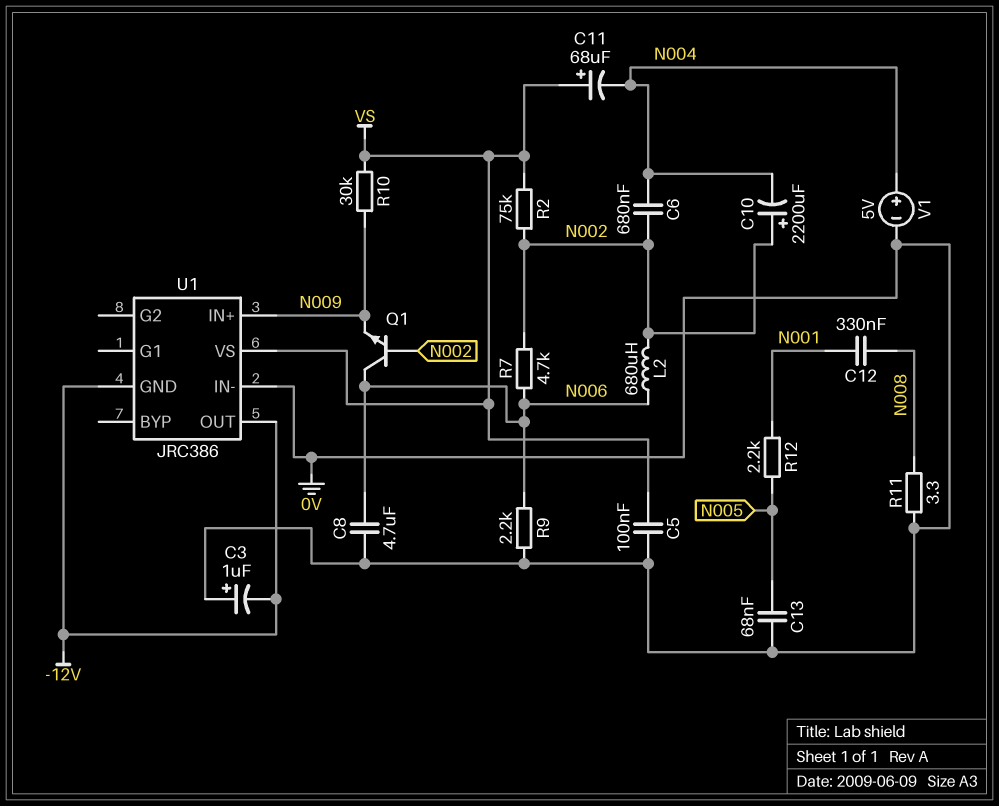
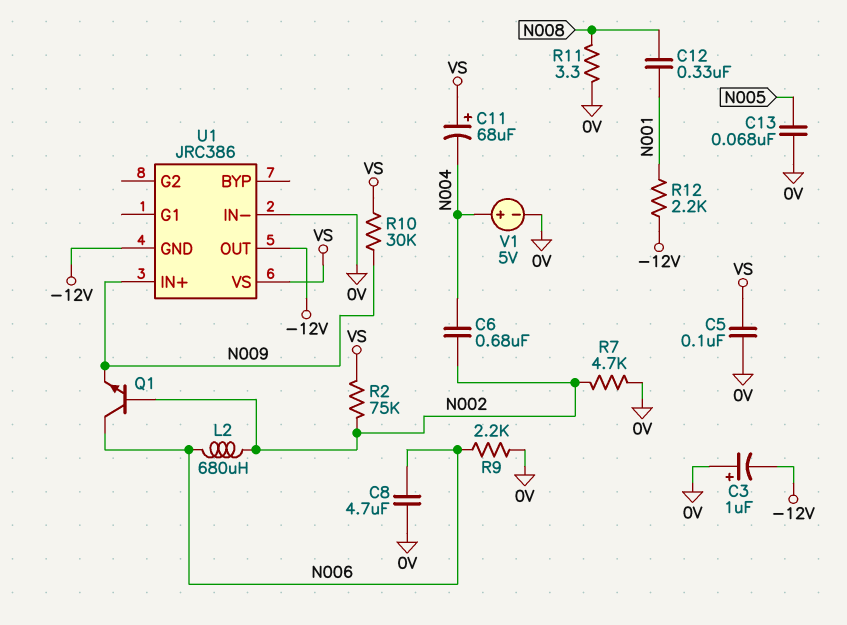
C10: 2200uF (plus N002, minus N004) -> none
R7: 4.7k (N002, N006) -> 4.7k (0V, N002)
R12: 2.2k (N001, N005) -> 2.2k (-12V, N001)

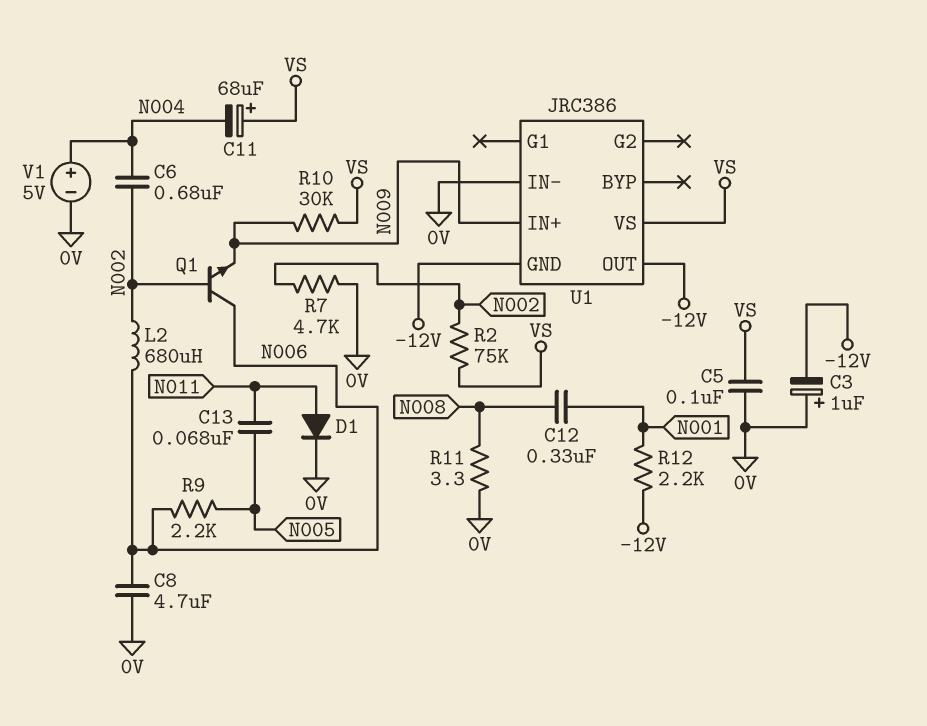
C13: 68nF (0V, N005) -> 68nF (N005, N011)
D1: none -> diode (A N011, K 0V)
R9: 2.2k (0V, N006) -> 2.2k (N005, N006)

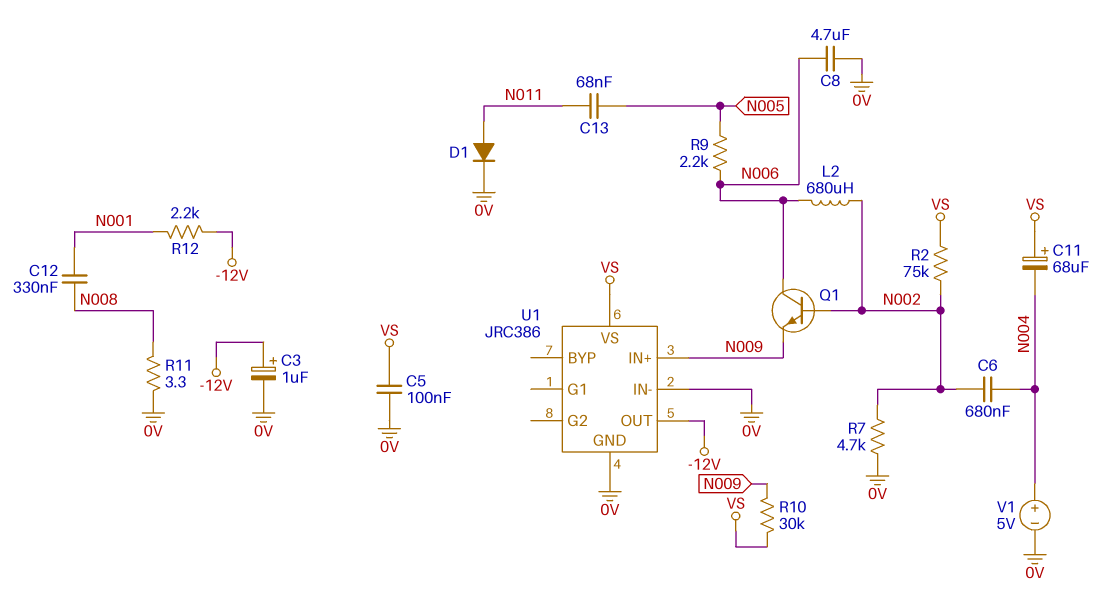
C3: 1uF (plus 0V, minus -12V) -> 1uF (plus -12V, minus 0V)
U1 pin GND: -12V -> 0V

